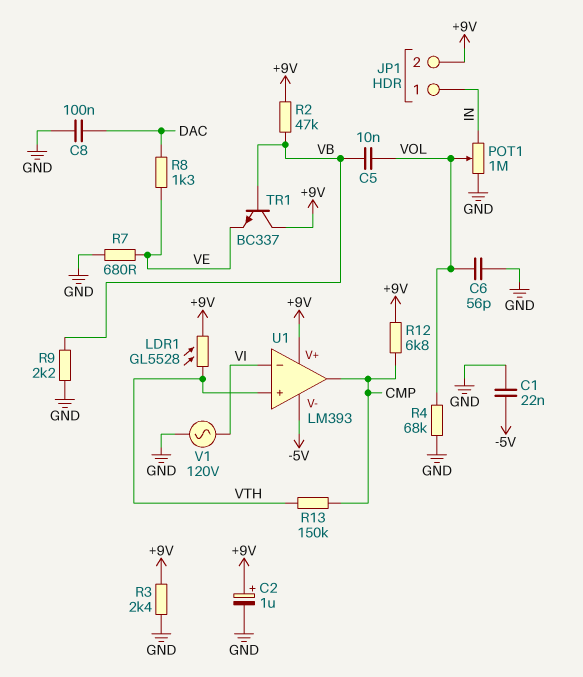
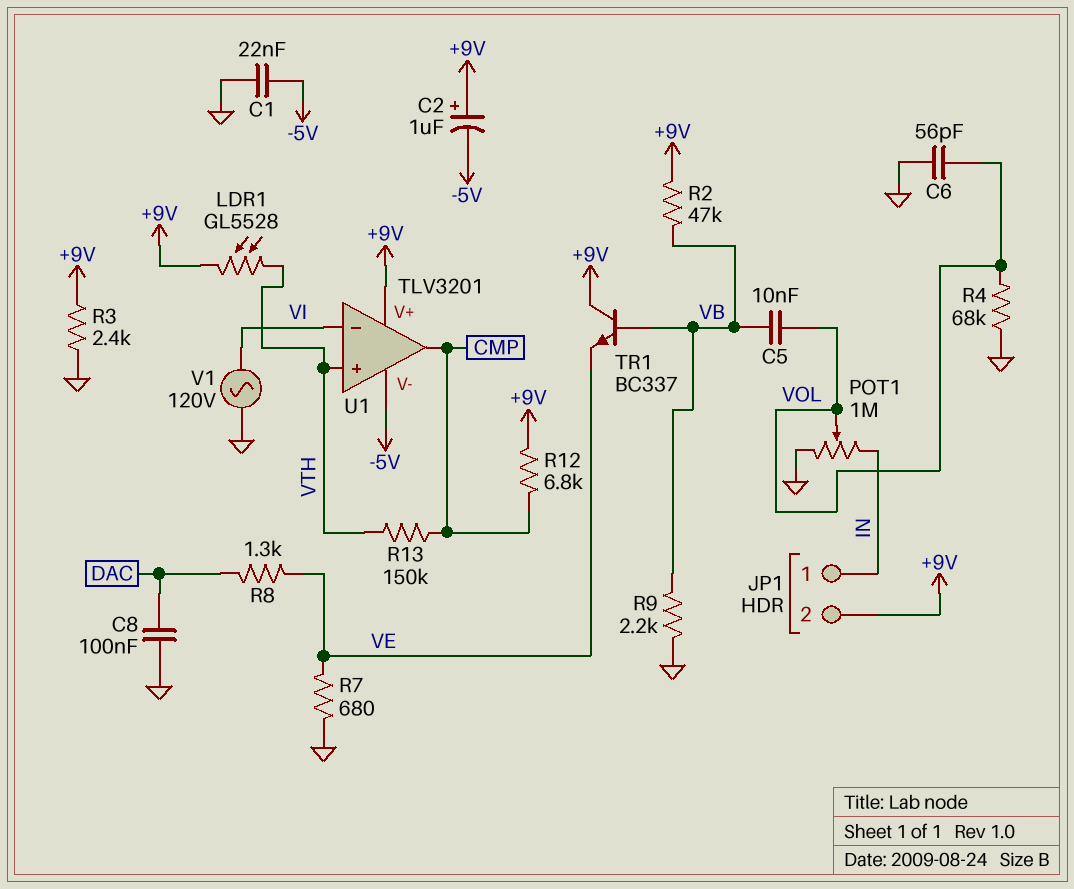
C2: 1uF (plus +9V, minus GND) -> 1uF (plus +9V, minus -5V)
U1: LM393 -> TLV3201

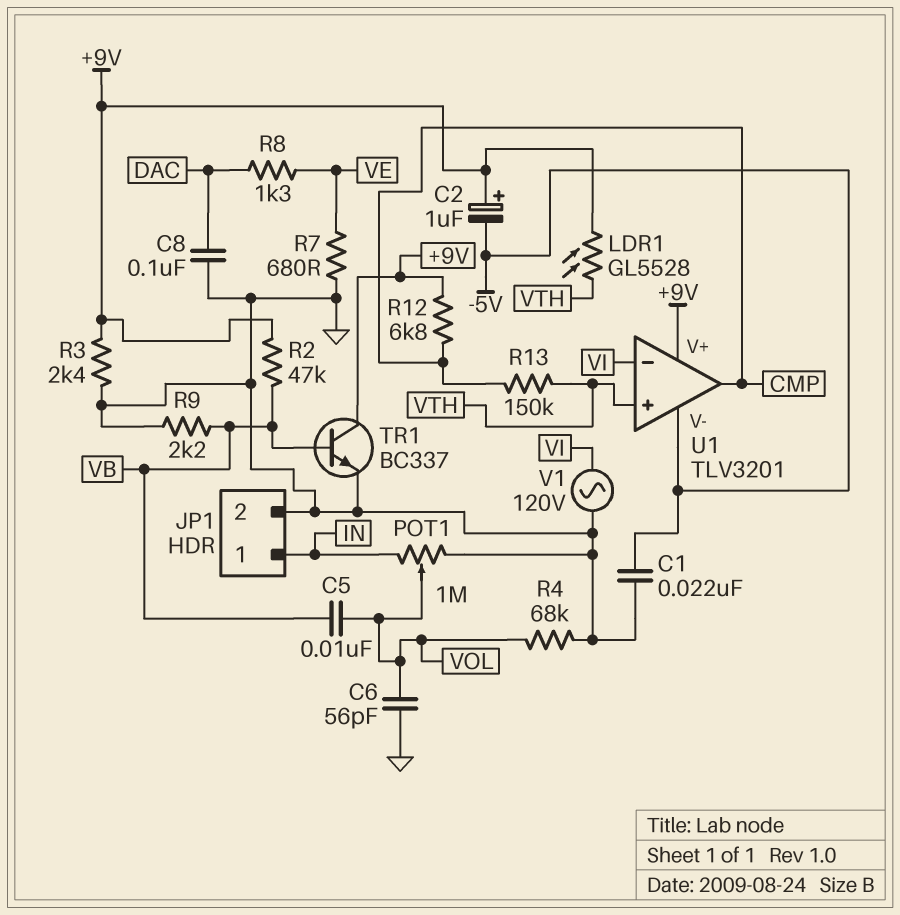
JP1 pin 2: +9V -> GND
TR1: NPN BC337 (B VB, C +9V, E VE) -> NPN BC337 (B VB, C +9V, E GND)

